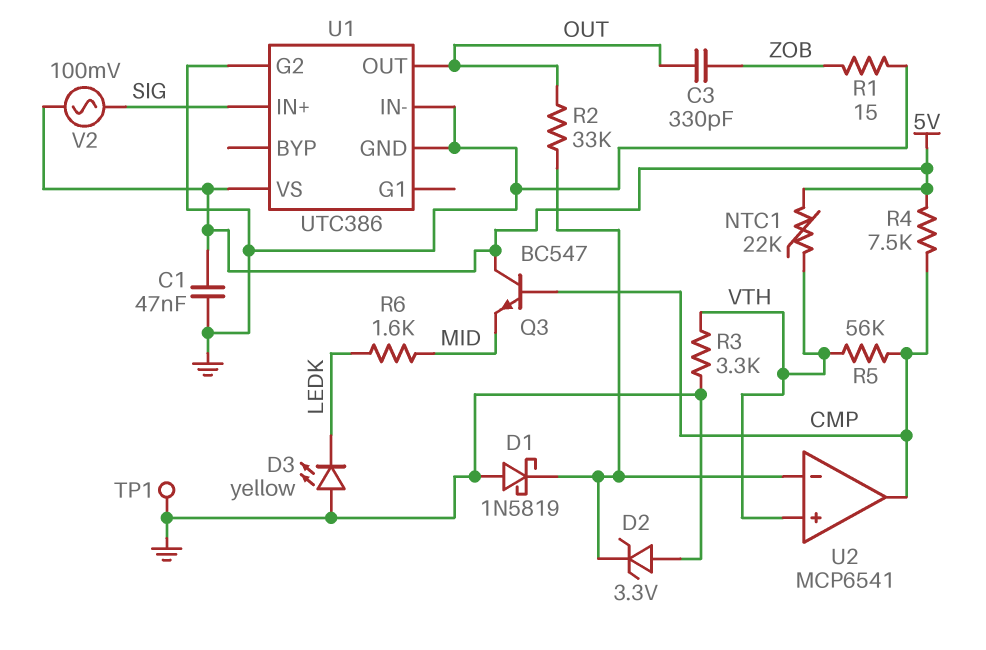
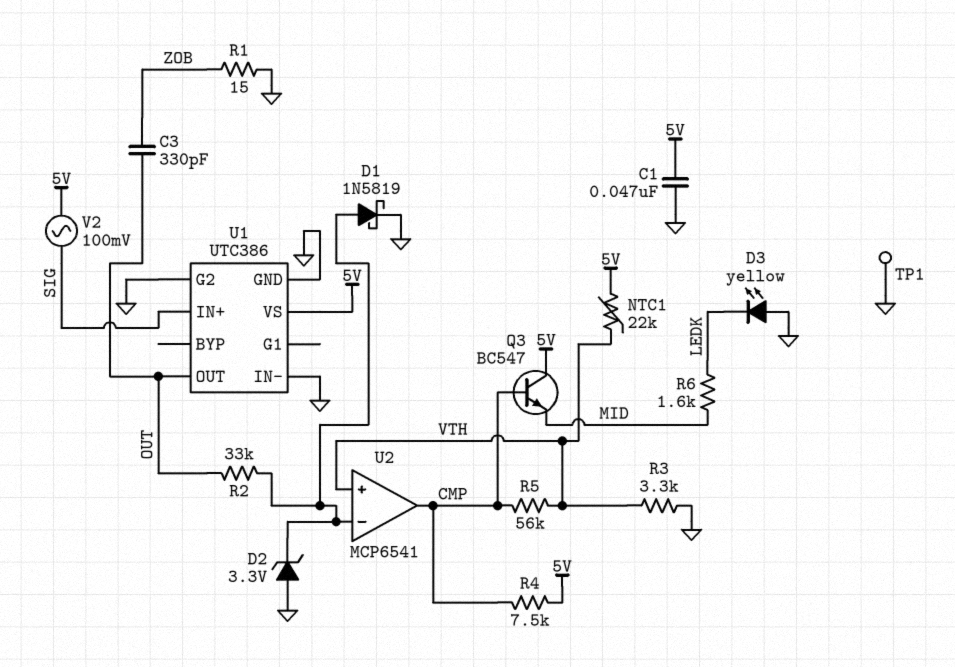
D1: schottky 1N5819 (A GND, K U2/in-) -> schottky 1N5819 (A U2/in-, K GND)

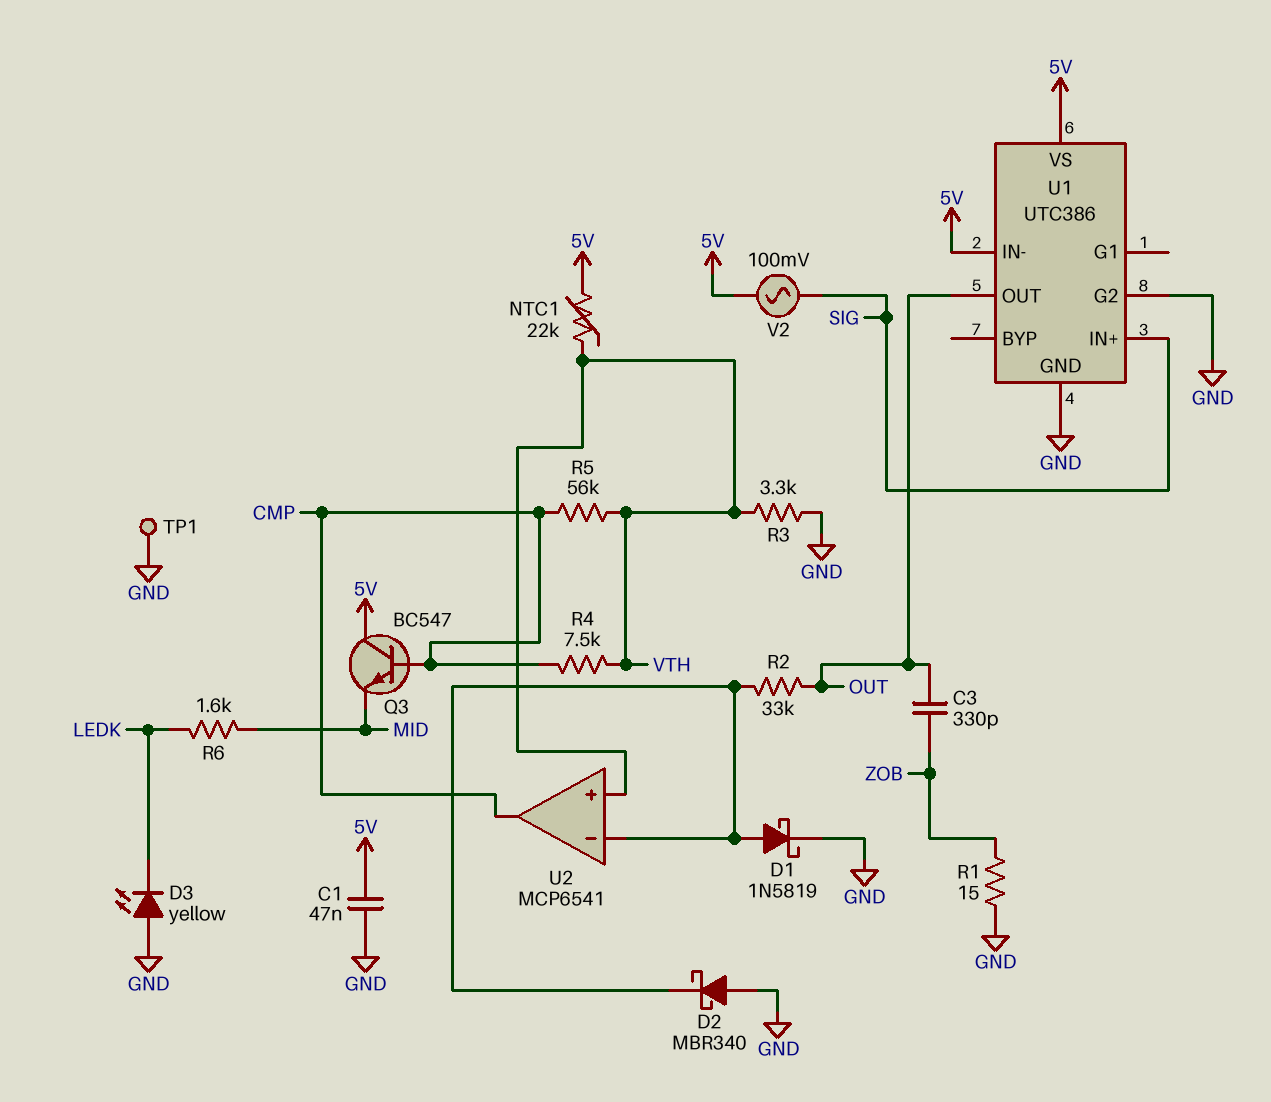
D2: zener 3.3V (A GND, K U2/in-) -> schottky MBR340 (A GND, K U2/in-)
R4: 7.5k (5V, CMP) -> 7.5k (CMP, VTH)
U1 pin IN-: GND -> 5V

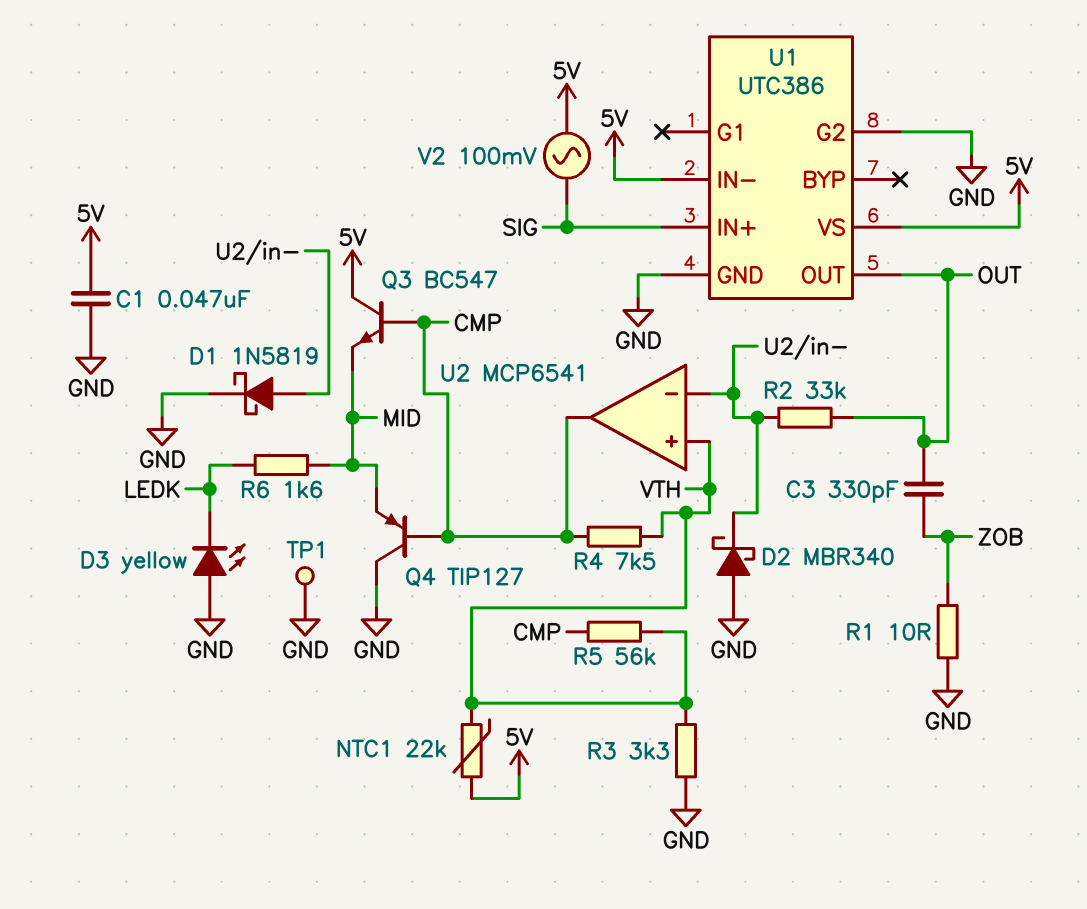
Q4: none -> PNP TIP127 (B CMP, C GND, E MID)
R1: 15 (GND, ZOB) -> 10 (GND, ZOB)

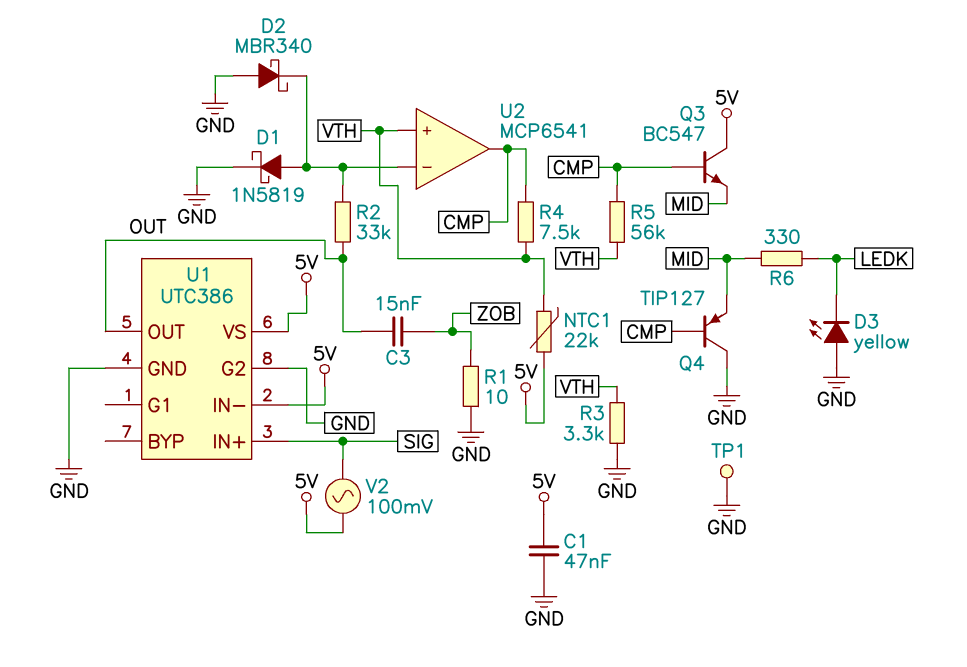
C3: 330pF (OUT, ZOB) -> 15nF (OUT, ZOB)
R6: 1.6k (LEDK, MID) -> 330 (LEDK, MID)

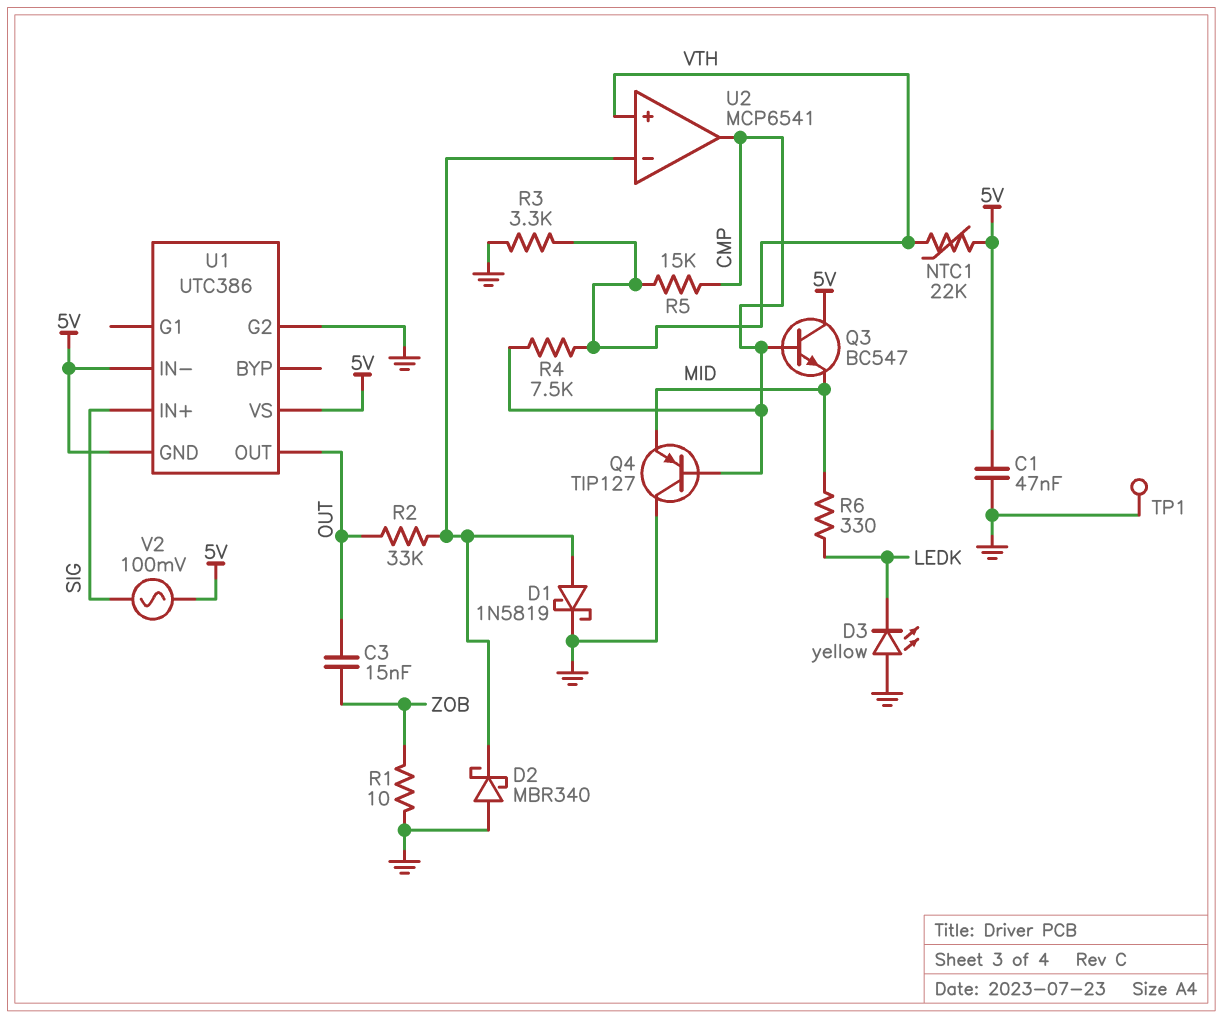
R5: 56k (CMP, VTH) -> 15k (CMP, VTH)
U1 pin GND: GND -> 5V

